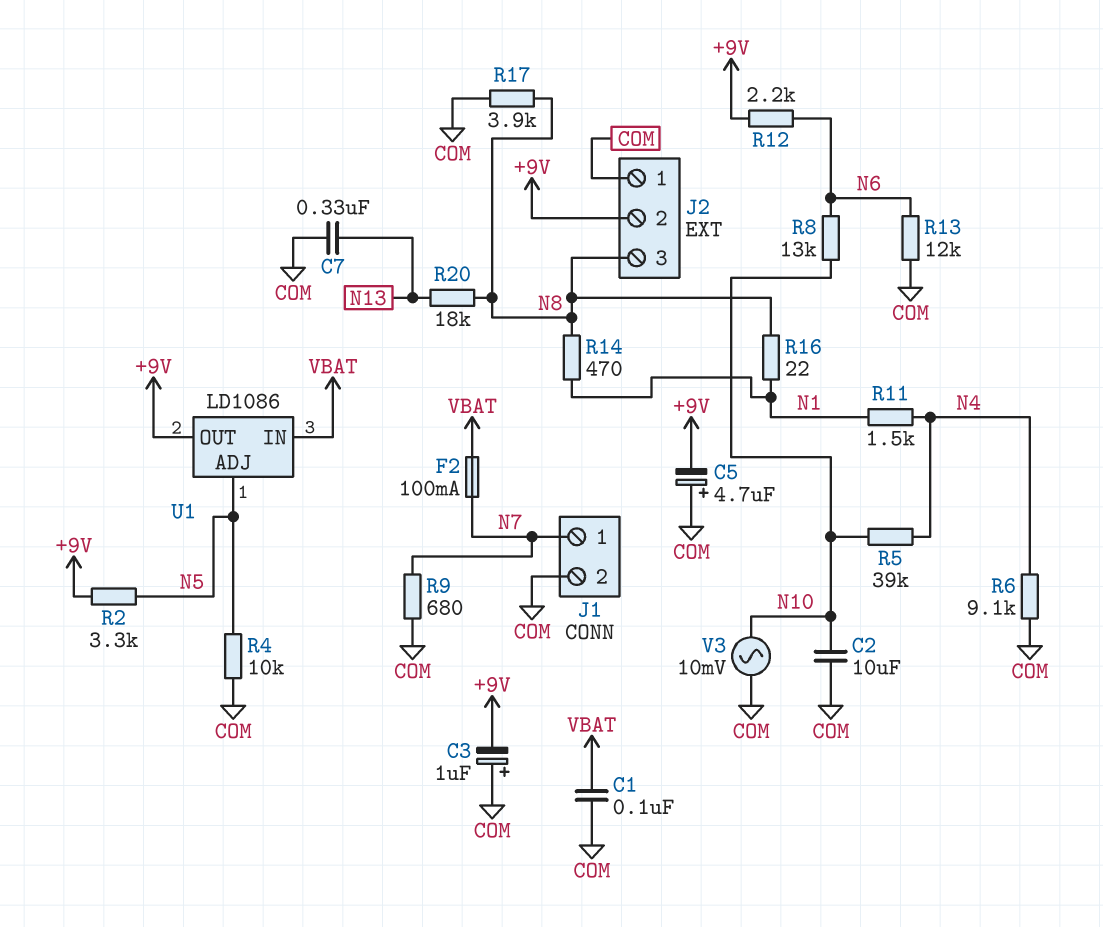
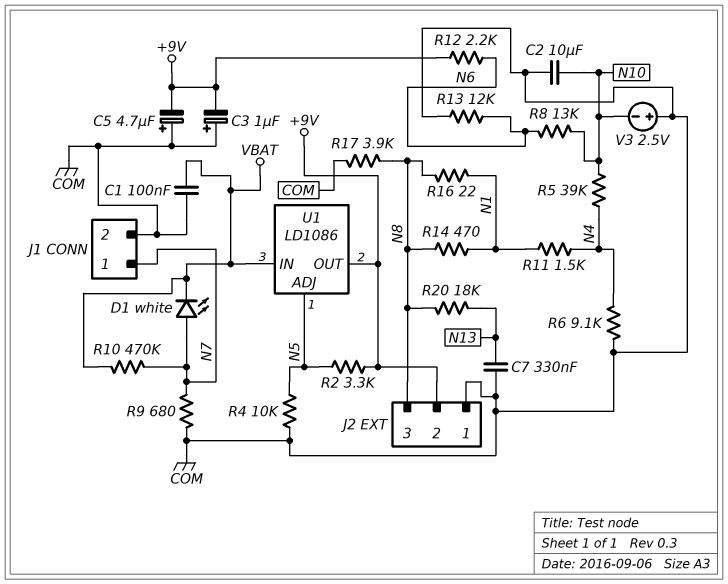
D1: none -> LED white (A N7, K VBAT)
F2: 100mA (N7, VBAT) -> none
R10: none -> 470k (N7, VBAT)
V3: AC 10mV (COM, N10) -> 2.5V (plus COM, minus N10)

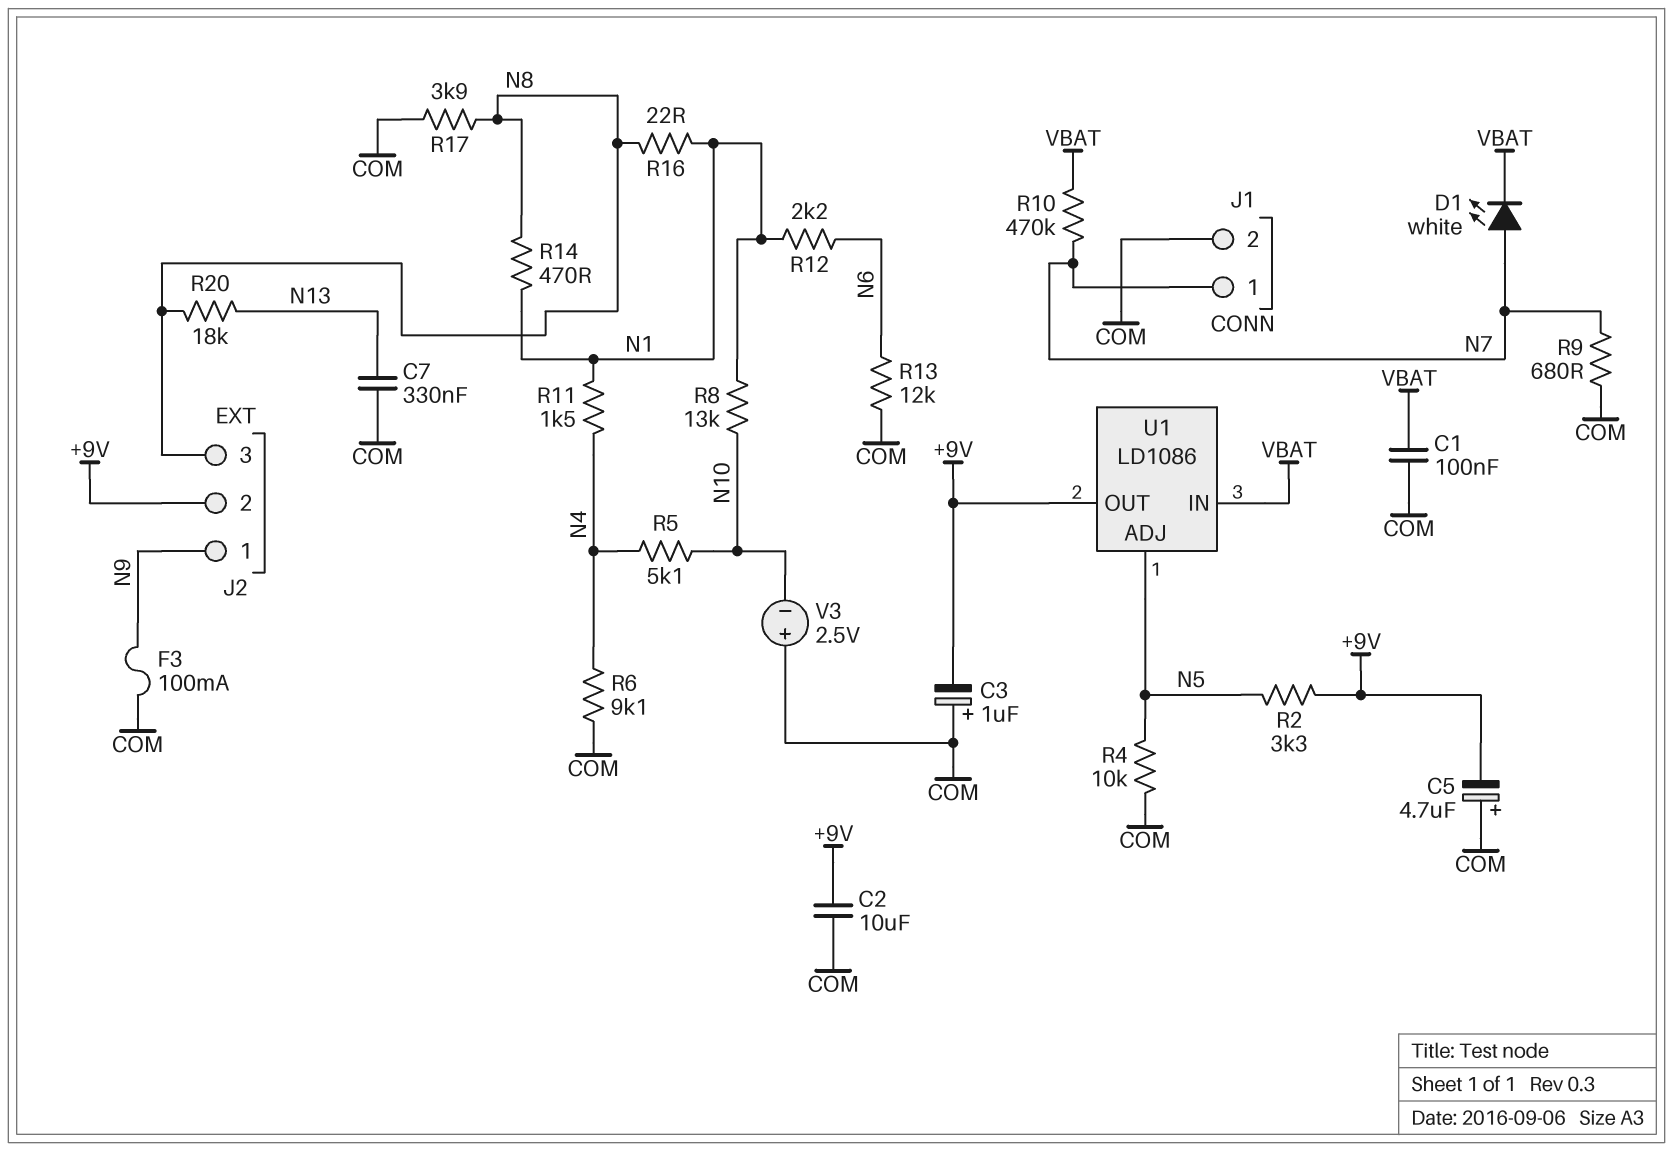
C2: 10uF (COM, N10) -> 10uF (+9V, COM)
F3: none -> 100mA (COM, N9)
J2 pin 1: COM -> N9
R5: 39k (N4, N10) -> 5.1k (N4, N10)
R8: 13k (N6, N10) -> 13k (N1, N10)
R12: 2.2k (+9V, N6) -> 2.2k (N1, N6)

